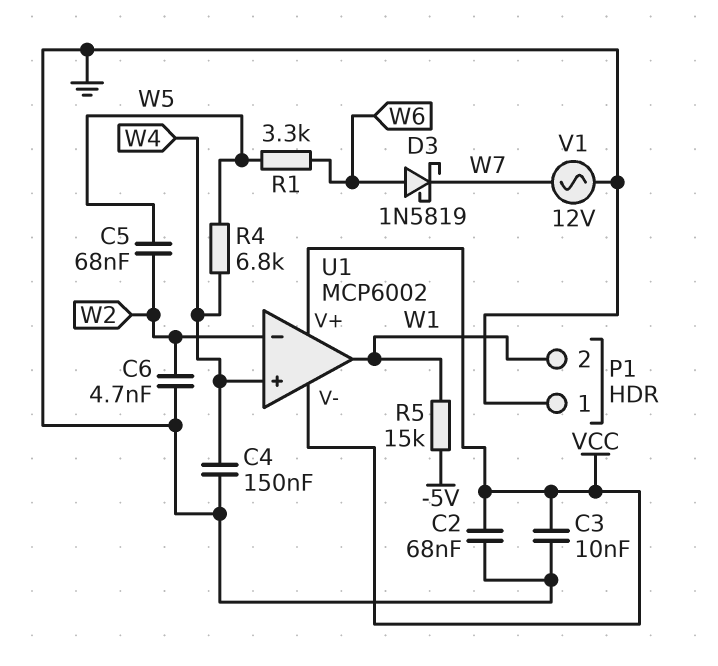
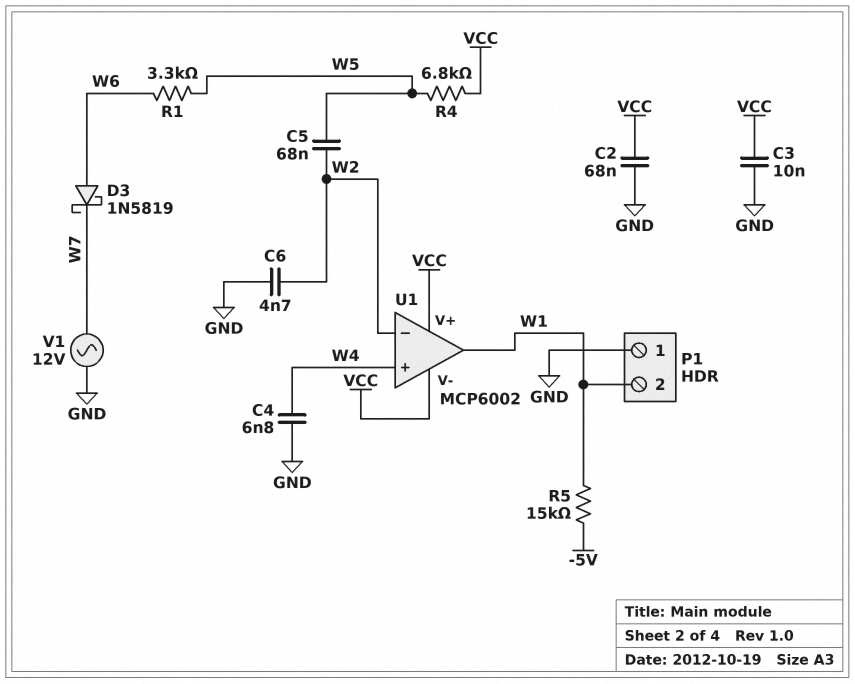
C4: 150nF (GND, W4) -> 6.8nF (GND, W4)
R4: 6.8k (W4, W5) -> 6.8k (VCC, W5)

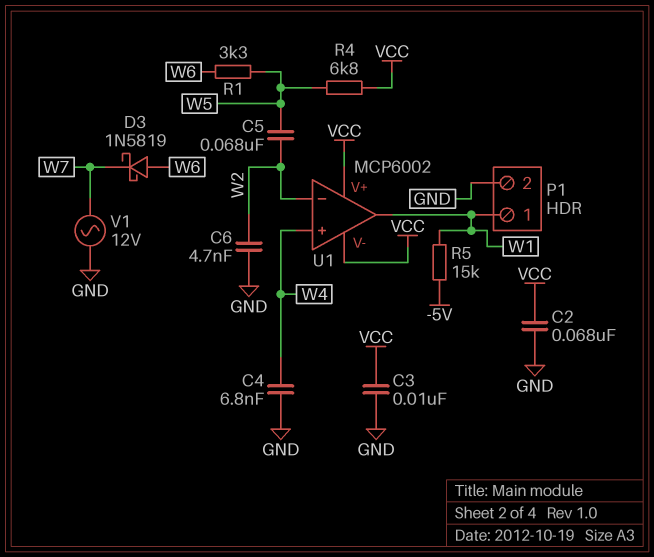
P1 pin 1: GND -> W1
P1 pin 2: W1 -> GND

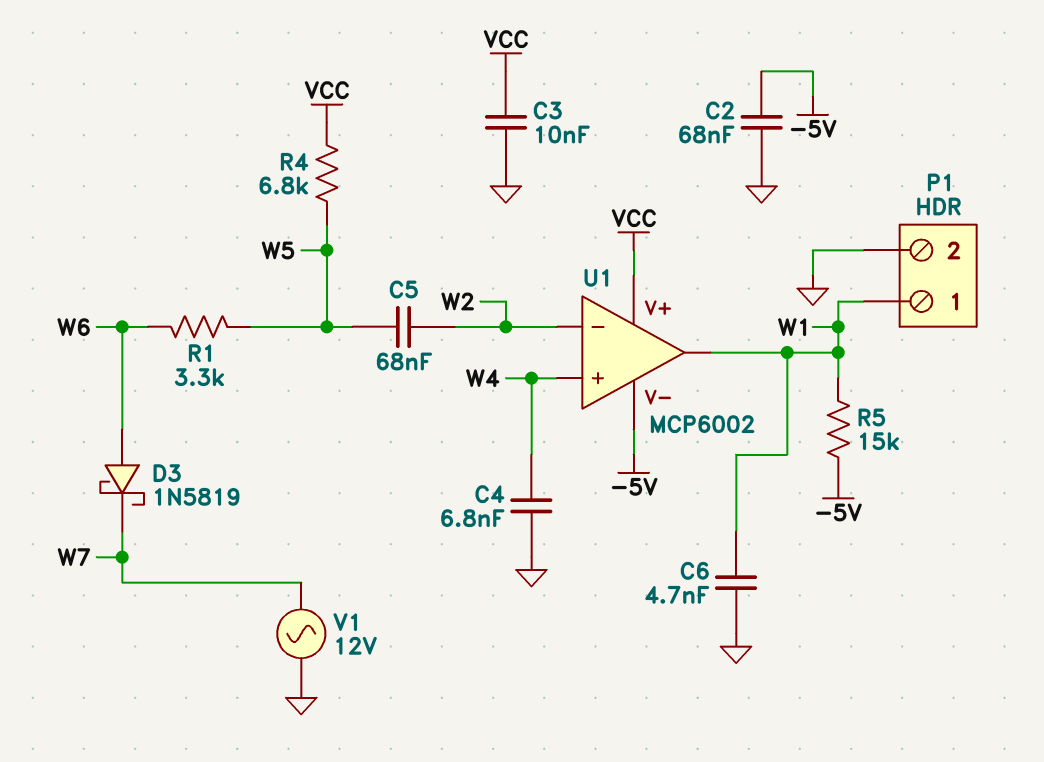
C2: 68nF (GND, VCC) -> 68nF (-5V, GND)
C6: 4.7nF (GND, W2) -> 4.7nF (GND, W1)
U1 pin V-: VCC -> -5V

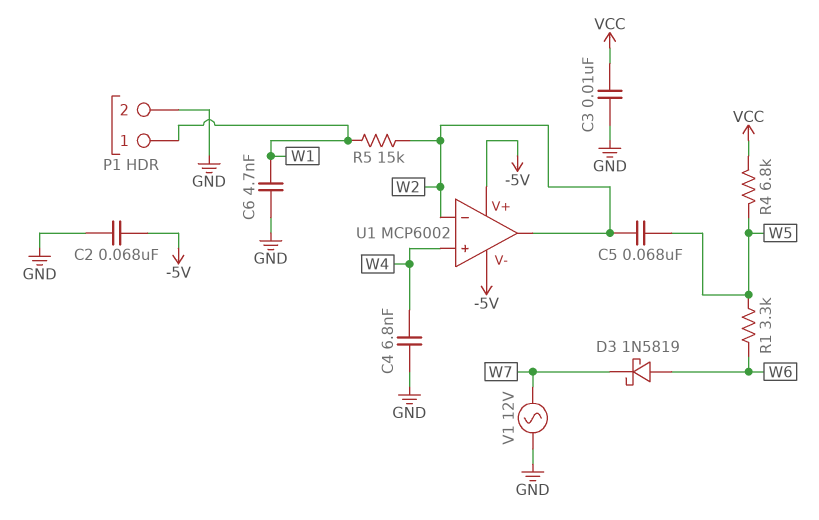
R5: 15k (-5V, W1) -> 15k (W1, W2)
U1 pin V+: VCC -> -5V
U1 pin out: W1 -> W2

